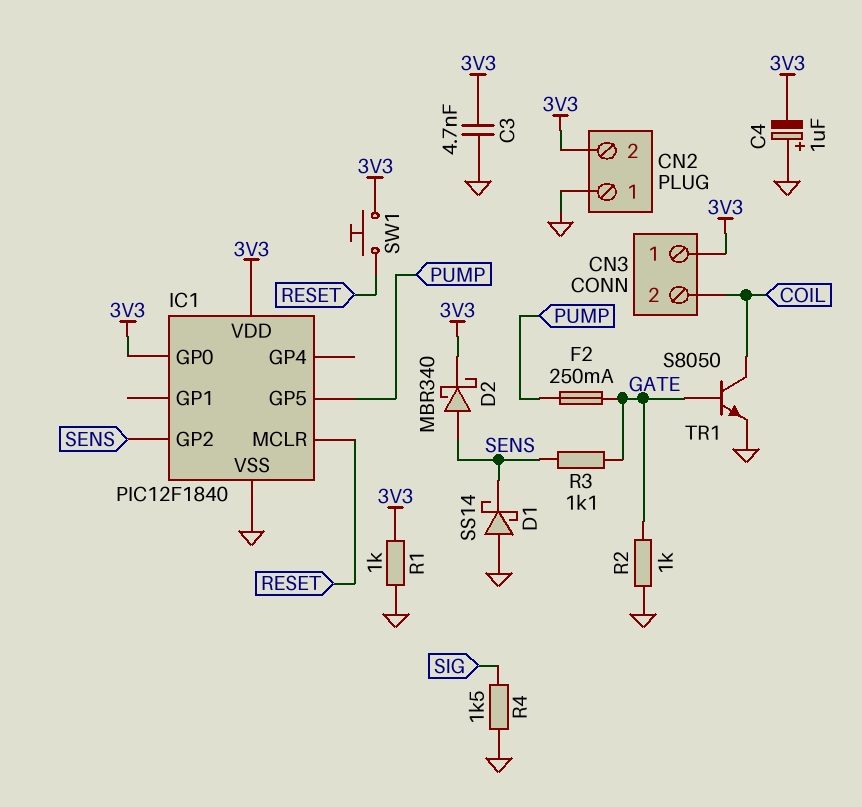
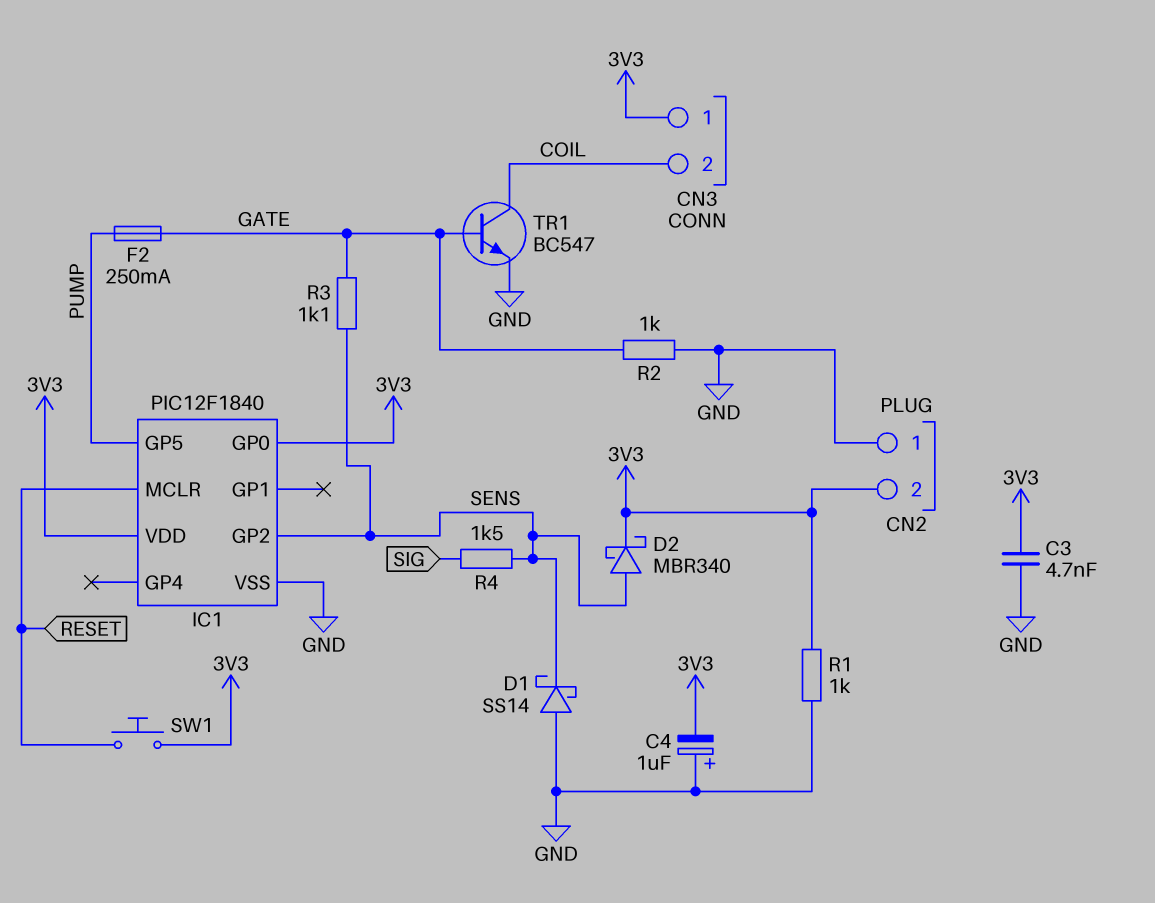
R4: 1.5k (GND, SIG) -> 1.5k (SENS, SIG)
TR1: NPN S8050 (B GATE, C COIL, E GND) -> NPN BC547 (B GATE, C COIL, E GND)

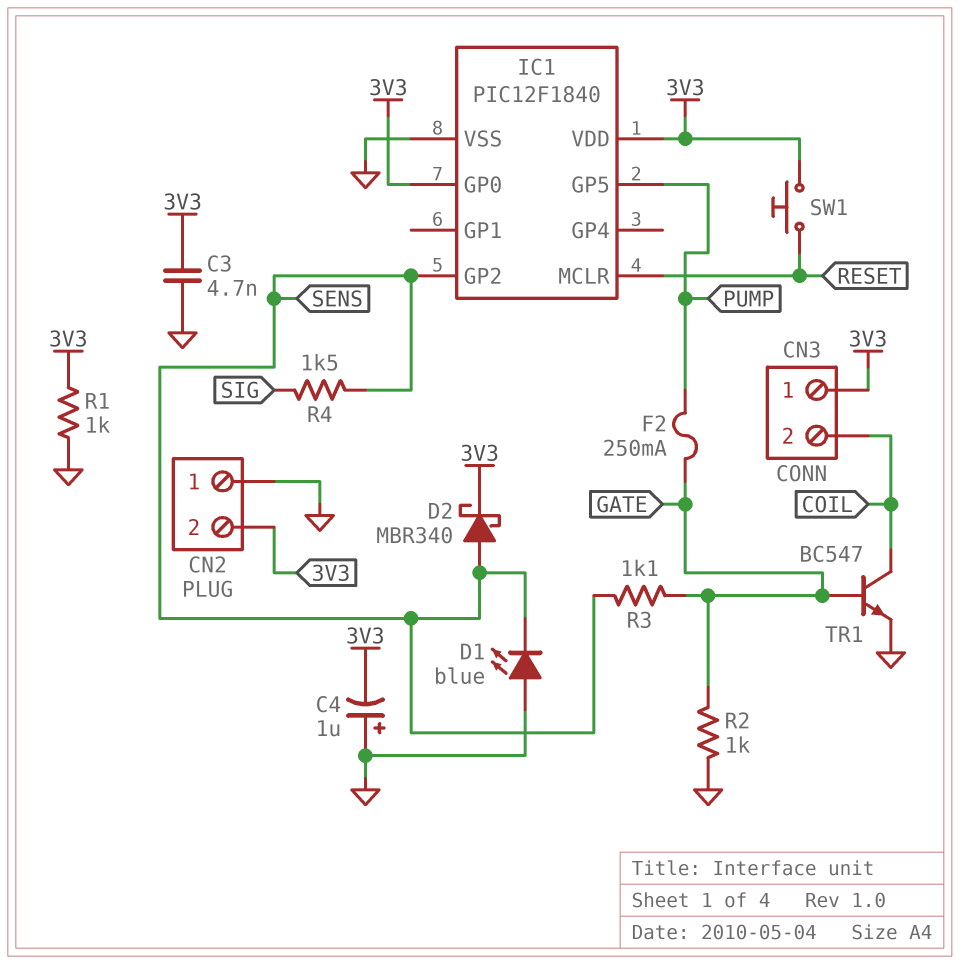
D1: schottky SS14 (A GND, K SENS) -> LED blue (A GND, K SENS)

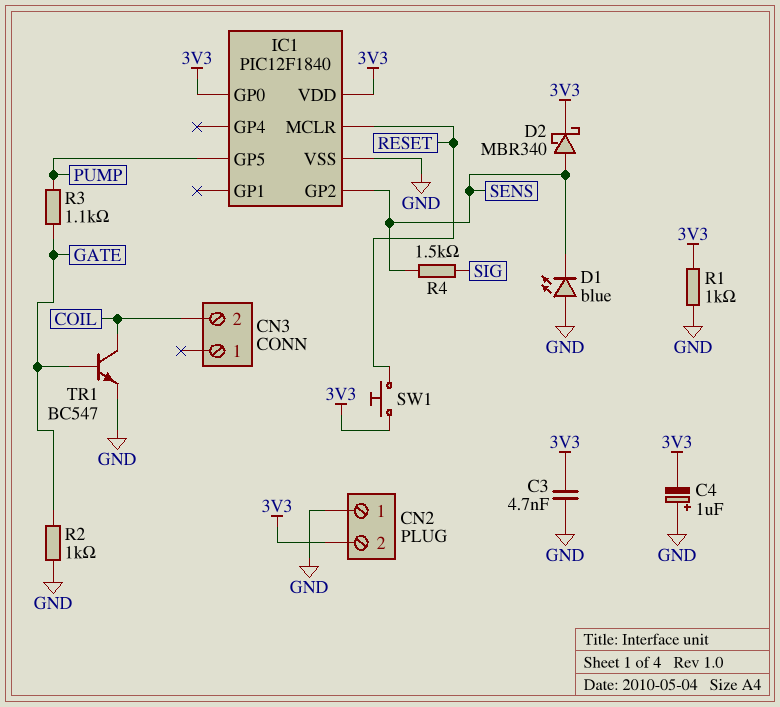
CN3 pin 1: 3V3 -> none
F2: 250mA (GATE, PUMP) -> none
R3: 1.1k (GATE, SENS) -> 1.1k (GATE, PUMP)

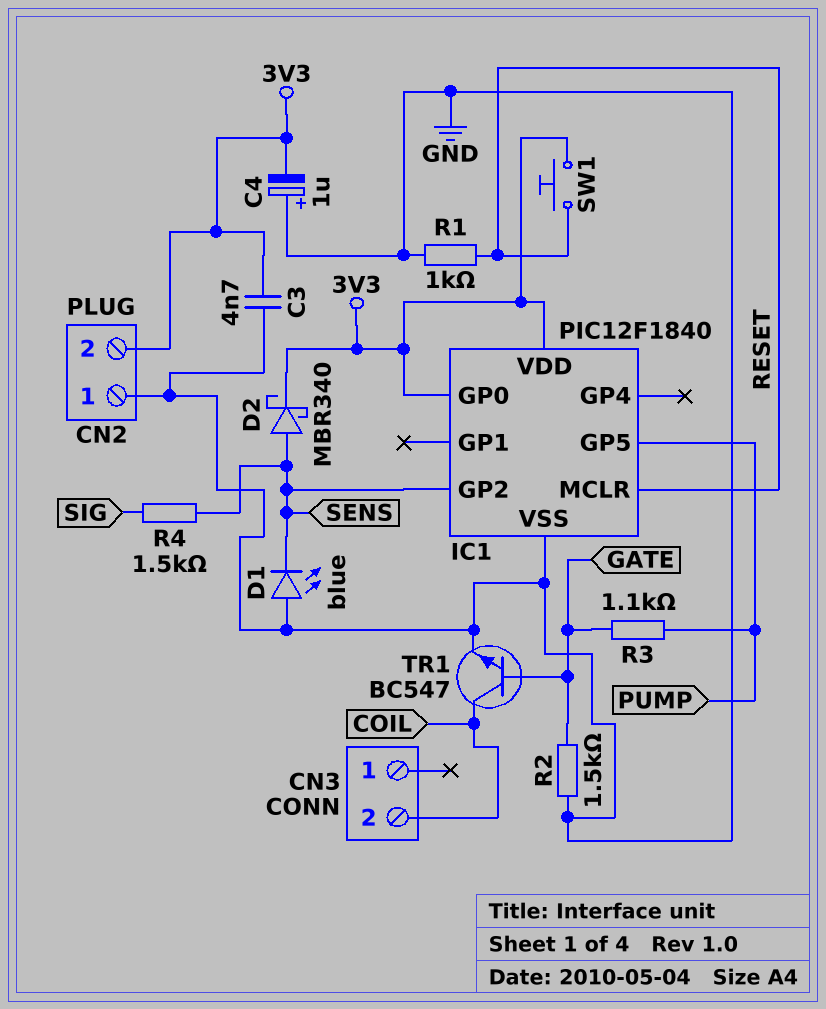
R1: 1k (3V3, GND) -> 1k (GND, RESET)
R2: 1k (GATE, GND) -> 1.5k (GATE, GND)

